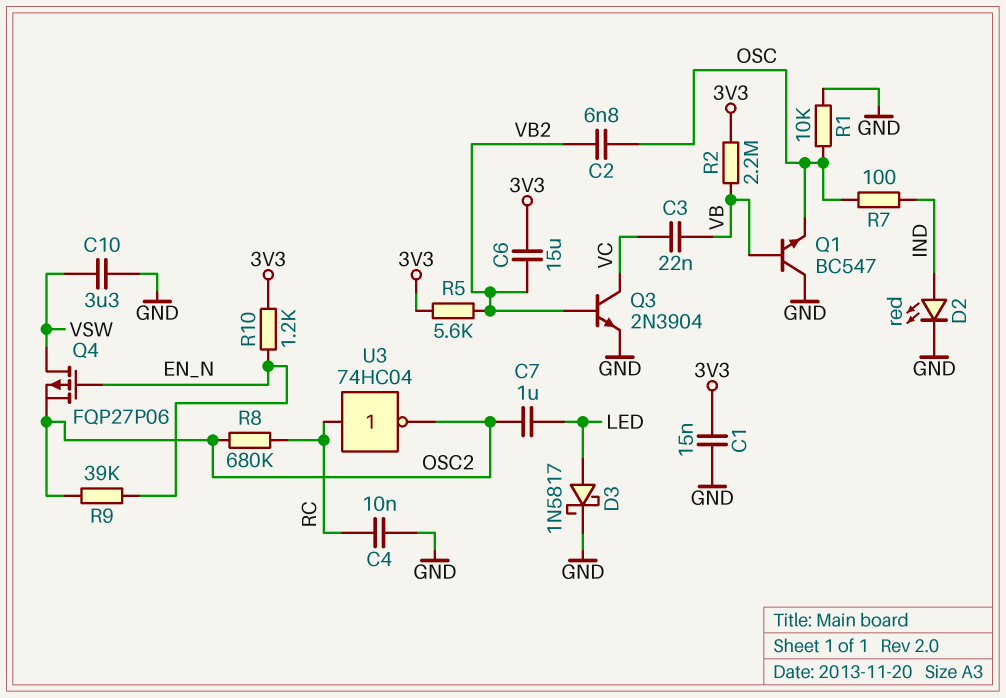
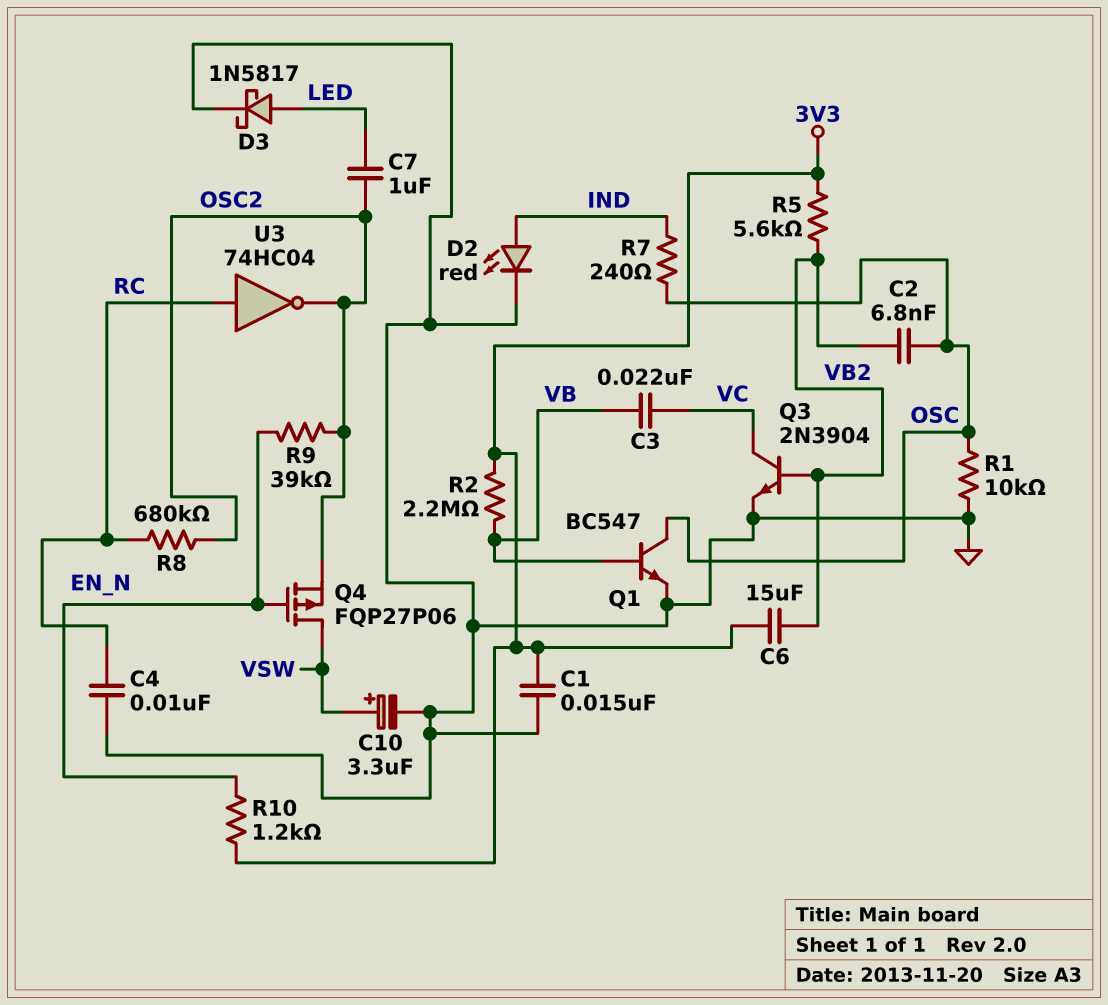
C10: 3.3uF (GND, VSW) -> 3.3uF (plus VSW, minus GND)
Q1: NPN BC547 (B VB, C GND, E OSC) -> NPN BC547 (B VB, C OSC, E GND)
R7: 100 (IND, OSC) -> 240 (IND, OSC)

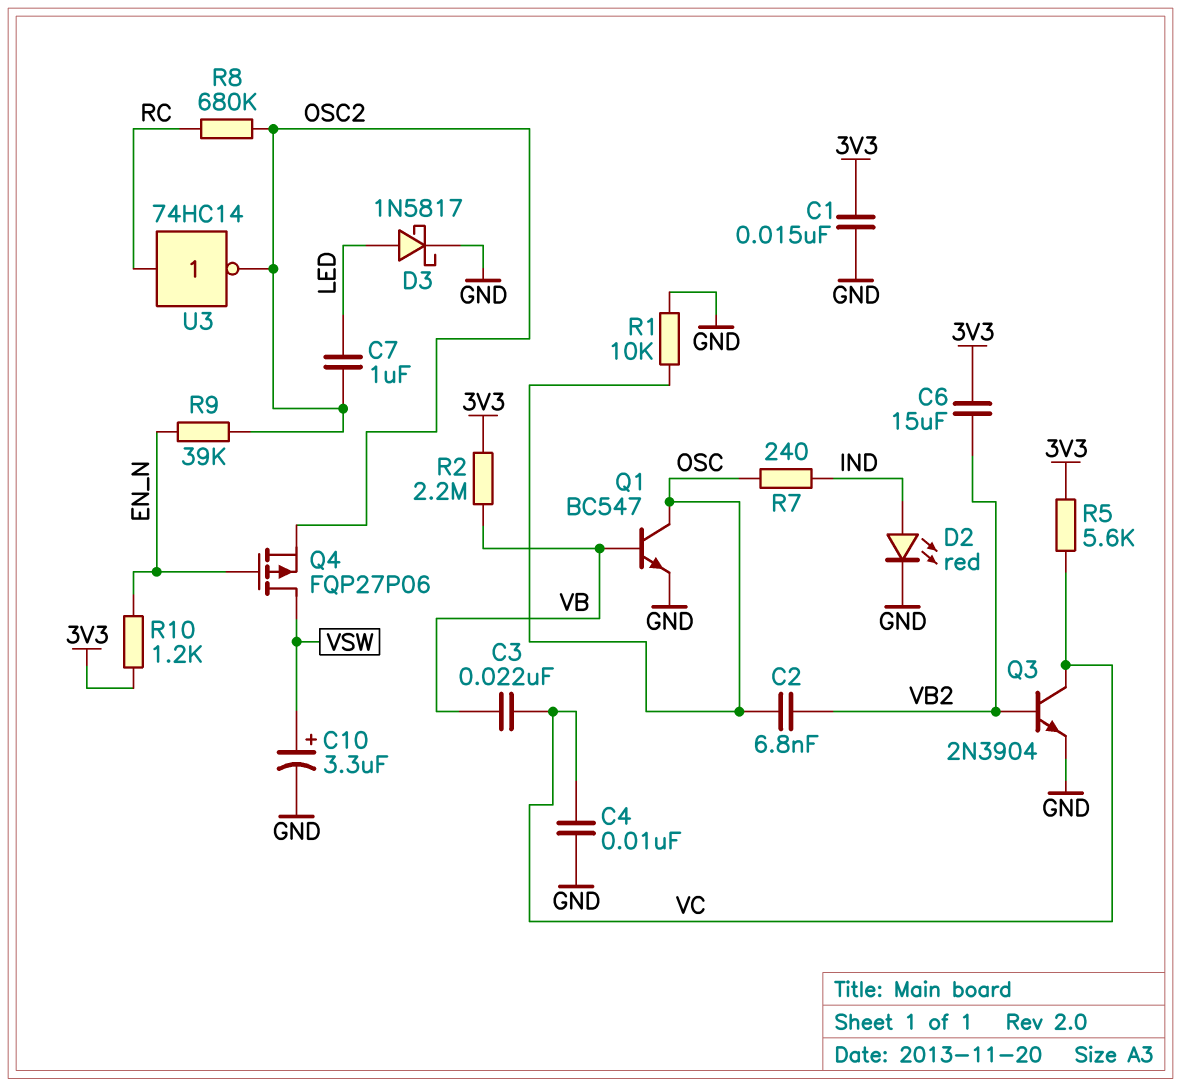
C4: 10nF (GND, RC) -> 10nF (GND, VC)
R5: 5.6k (3V3, VB2) -> 5.6k (3V3, VC)
U3: NOT 74HC04 (in RC, out OSC2) -> NOT 74HC14 (in RC, out OSC2)

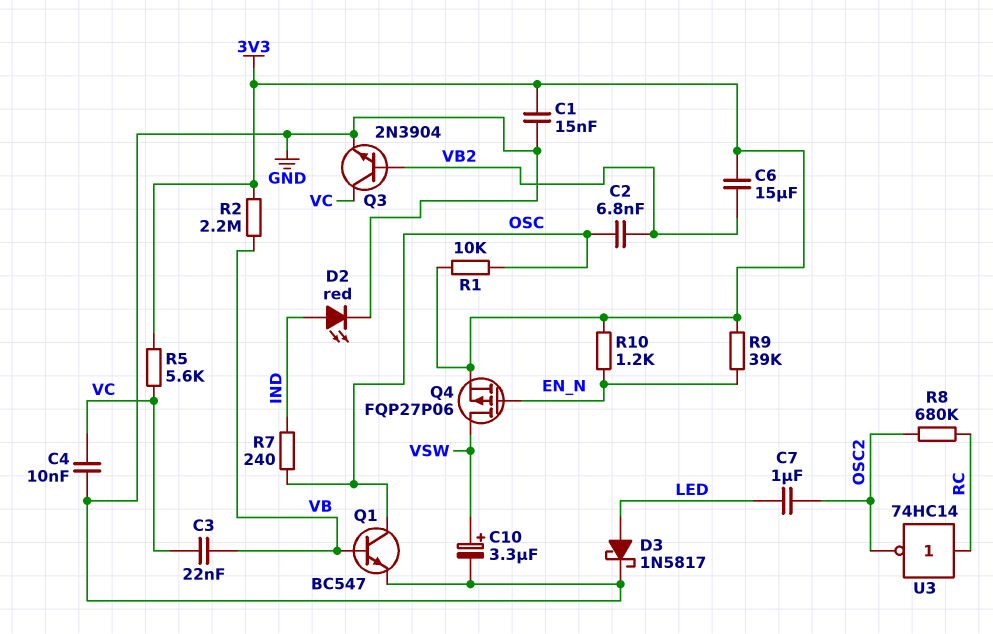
Q4: PMOS FQP27P06 (G EN_N, D VSW, S OSC2) -> PMOS FQP27P06 (G EN_N, D VSW, S 3V3)
R1: 10k (GND, OSC) -> 10k (3V3, OSC)
R9: 39k (EN_N, OSC2) -> 39k (3V3, EN_N)

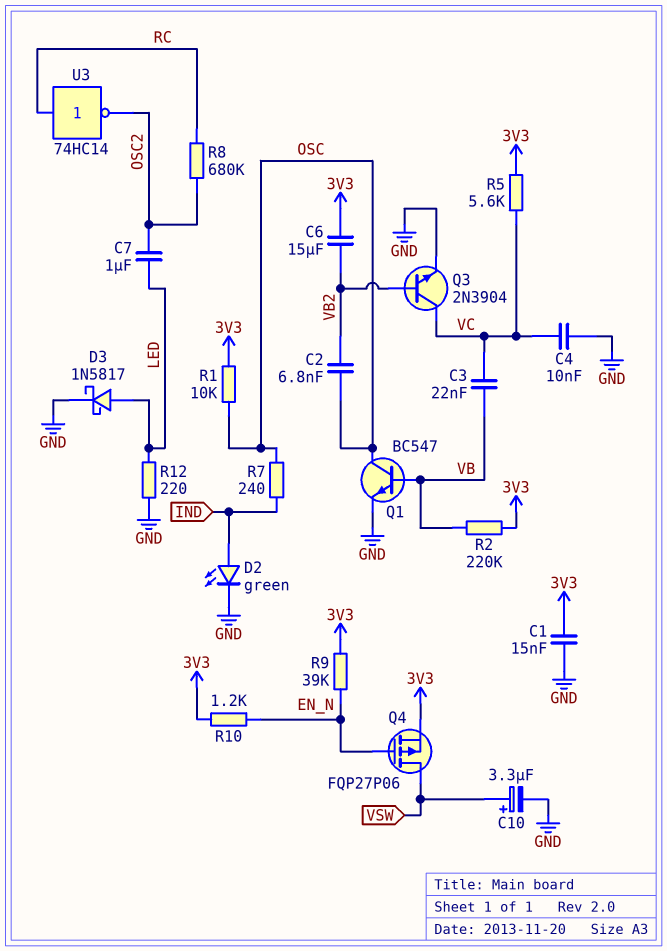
D2: LED red (A IND, K GND) -> LED green (A IND, K GND)
R2: 2.2M (3V3, VB) -> 220k (3V3, VB)
R12: none -> 220 (GND, LED)

